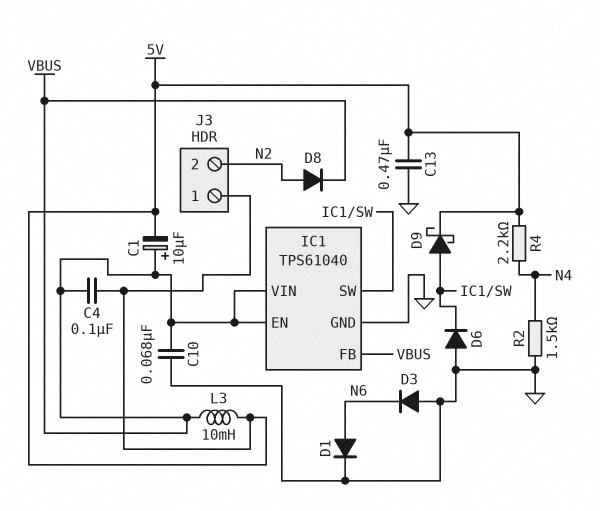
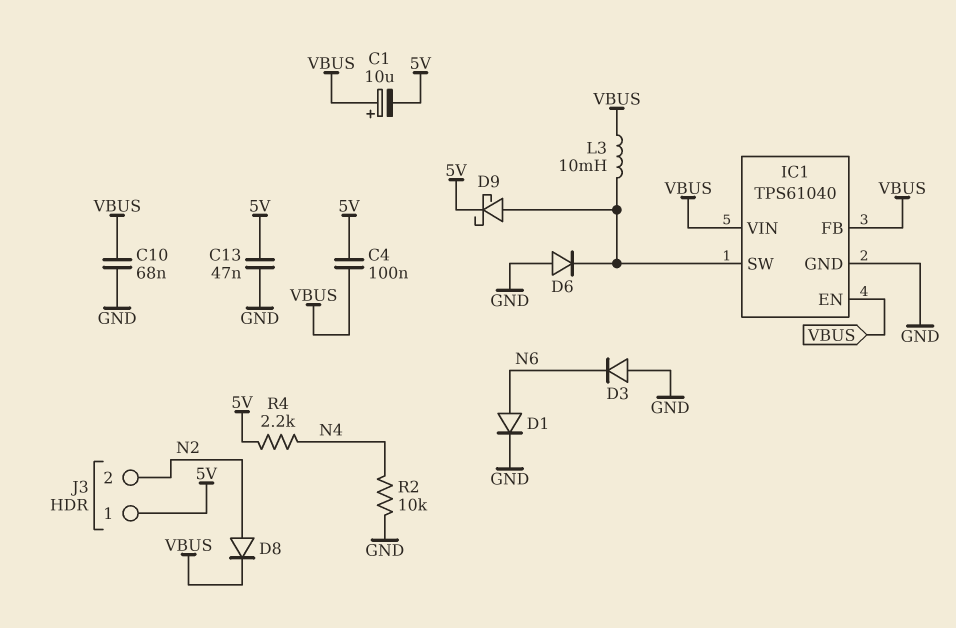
C13: 470nF (5V, GND) -> 47nF (5V, GND)
L3: 10mH (5V, VBUS) -> 10mH (IC1/SW, VBUS)
R2: 1.5k (GND, N4) -> 10k (GND, N4)

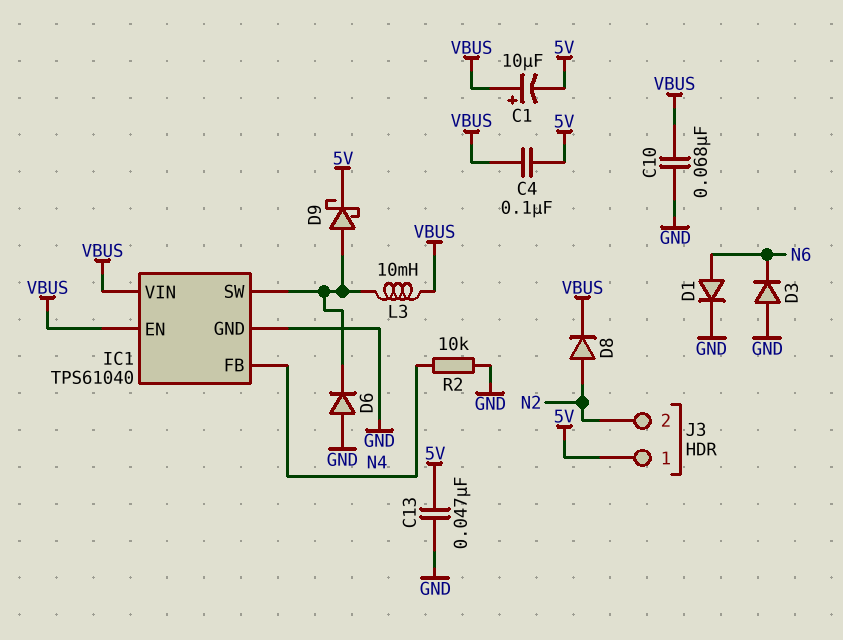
IC1 pin FB: VBUS -> N4
R4: 2.2k (5V, N4) -> none

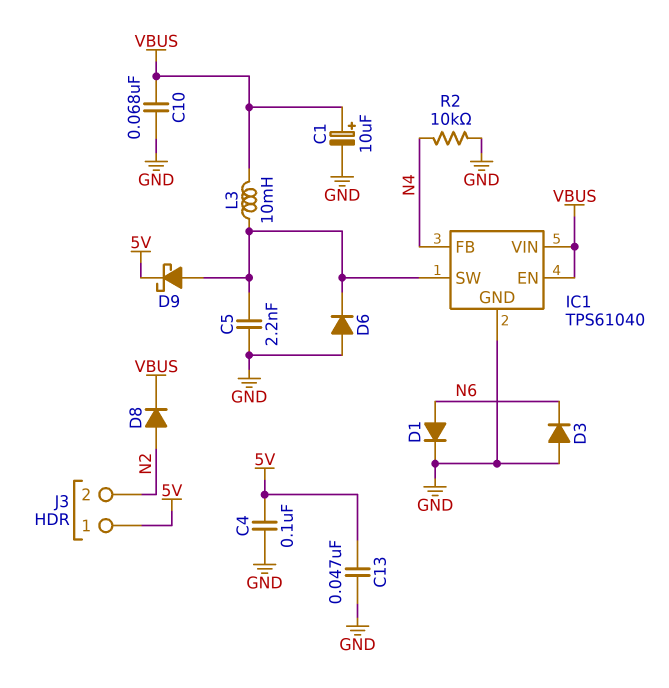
C1: 10uF (plus VBUS, minus 5V) -> 10uF (plus VBUS, minus GND)
C4: 100nF (5V, VBUS) -> 100nF (5V, GND)
C5: none -> 2.2nF (GND, IC1/SW)

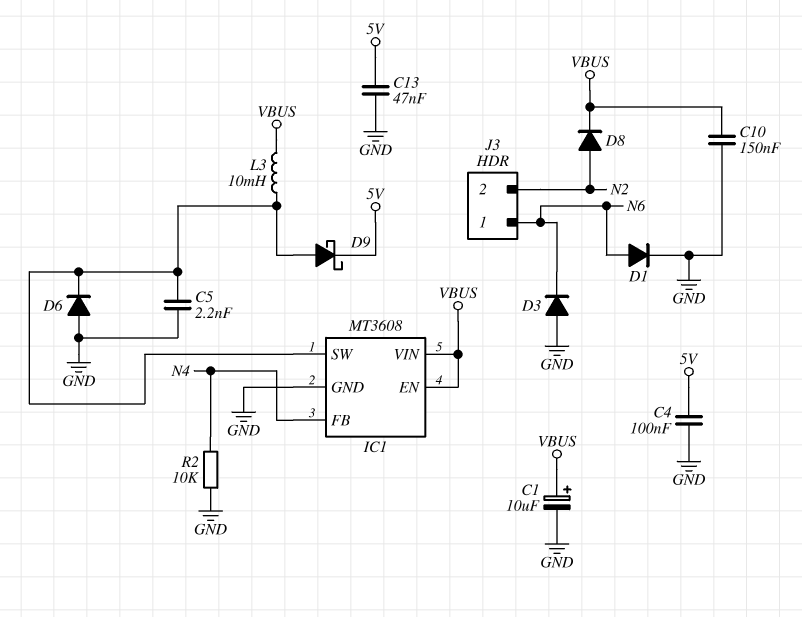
C10: 68nF (GND, VBUS) -> 150nF (GND, VBUS)
IC1: TPS61040 -> MT3608
J3 pin 1: 5V -> N6

